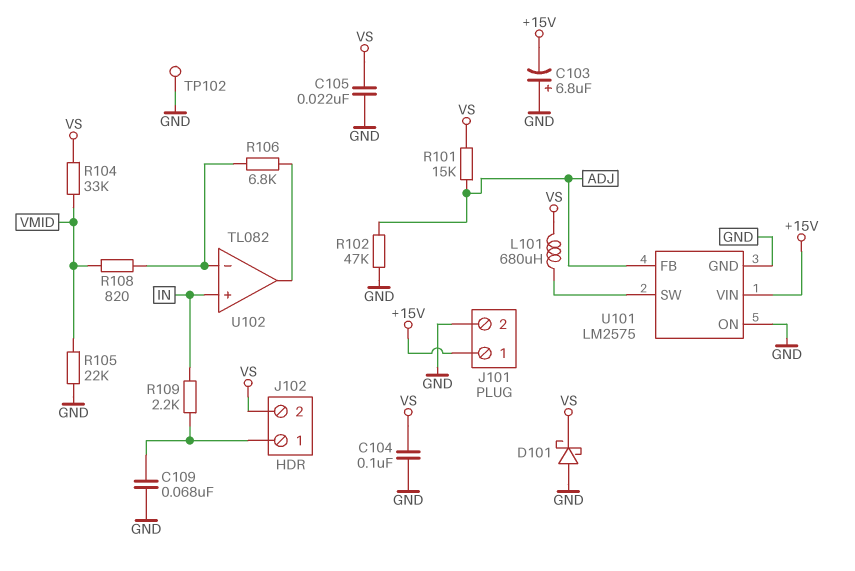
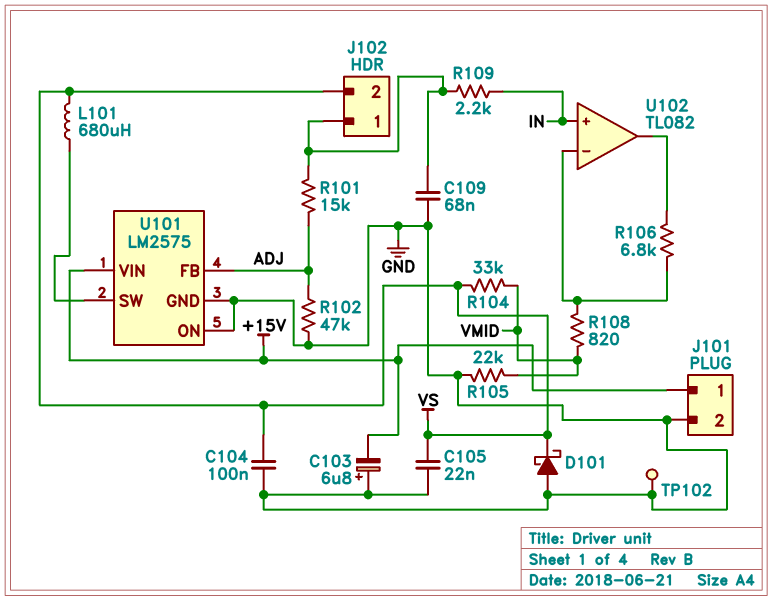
R101: 15k (ADJ, VS) -> 15k (ADJ, J102/1)

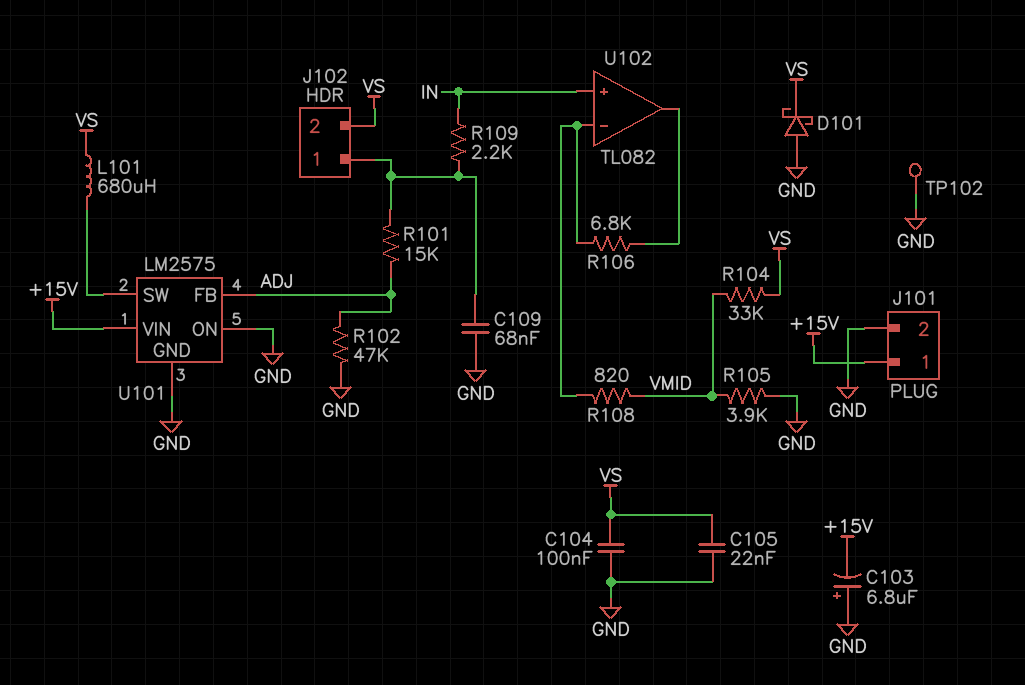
R105: 22k (GND, VMID) -> 3.9k (GND, VMID)

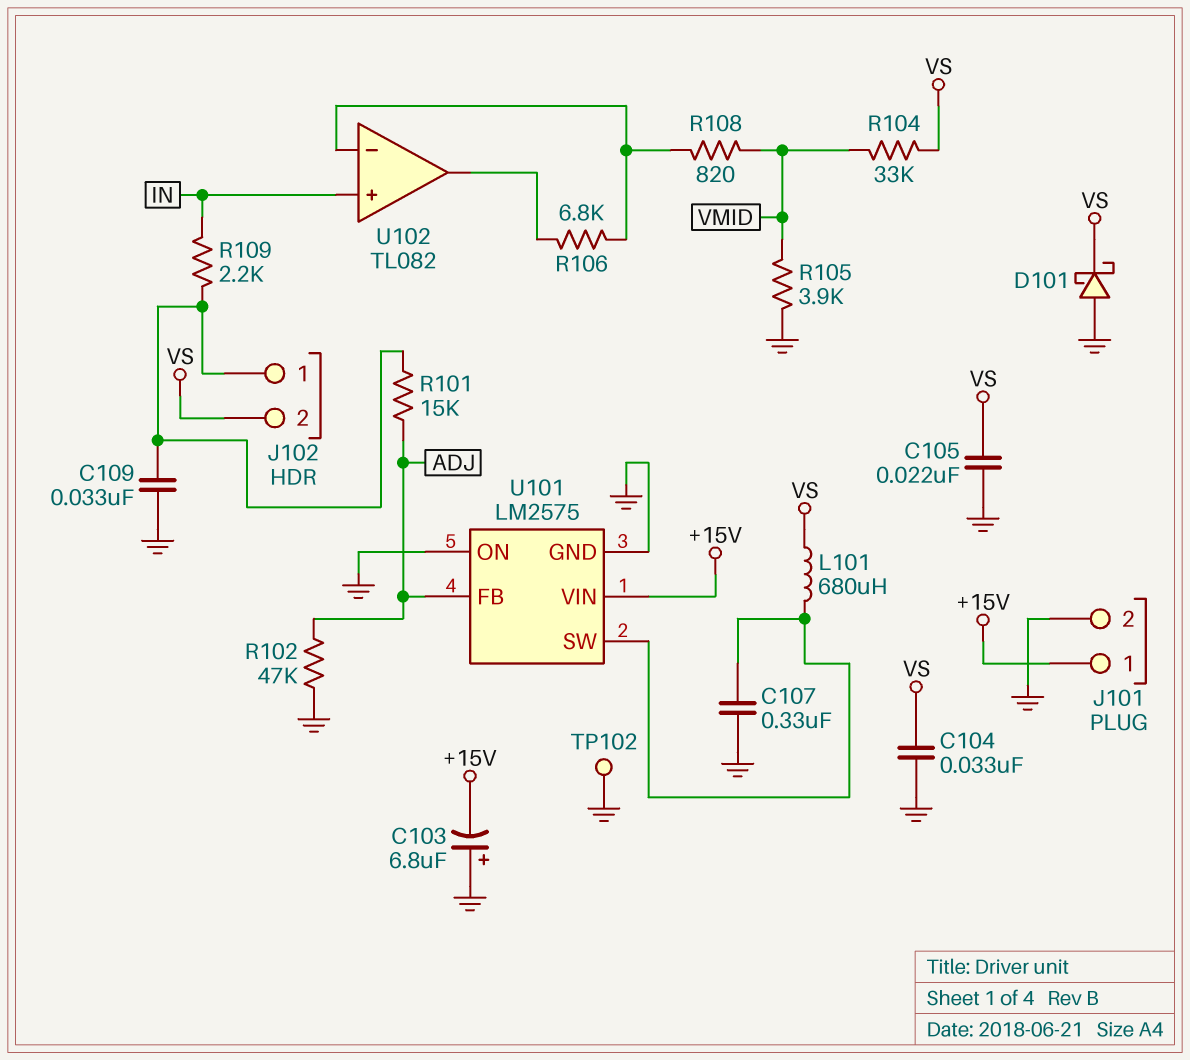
C104: 100nF (GND, VS) -> 33nF (GND, VS)
C107: none -> 330nF (GND, U101/SW)
C109: 68nF (GND, J102/1) -> 33nF (GND, J102/1)

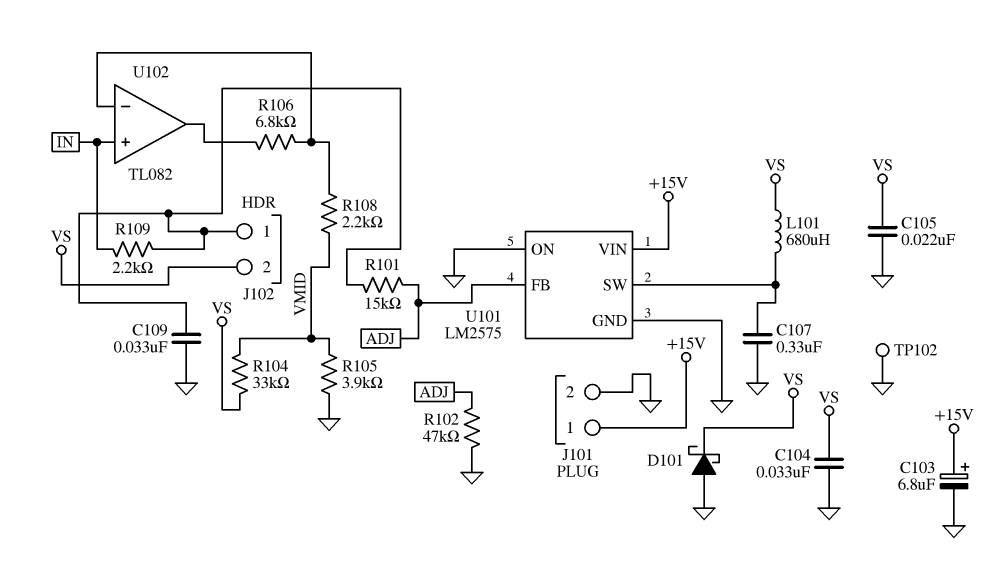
C103: 6.8uF (plus GND, minus +15V) -> 6.8uF (plus +15V, minus GND)
R108: 820 (U102/in-, VMID) -> 2.2k (U102/in-, VMID)

